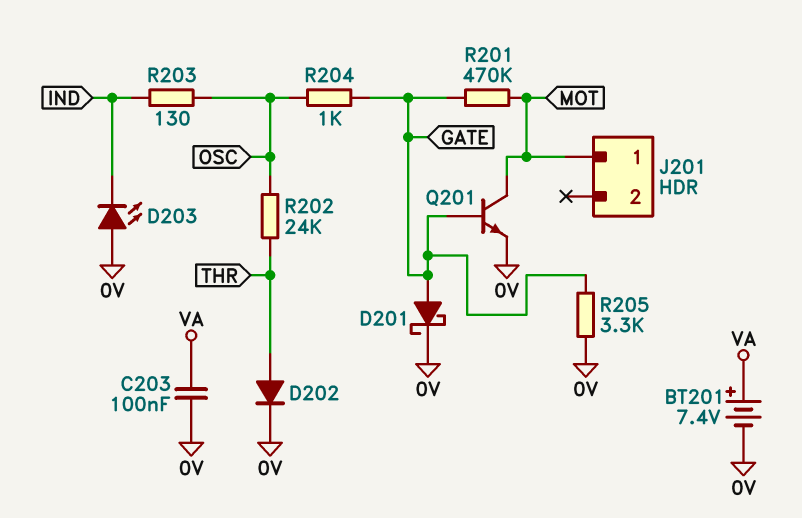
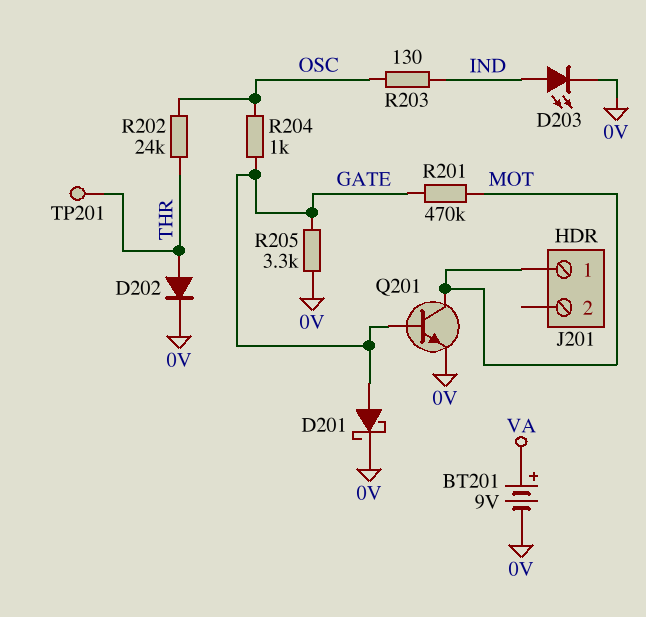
BT201: 7.4V (plus VA, minus 0V) -> 9V (plus VA, minus 0V)
C203: 100nF (0V, VA) -> none
D203: LED (A 0V, K IND) -> LED (A IND, K 0V)
TP201: none -> test point (THR)

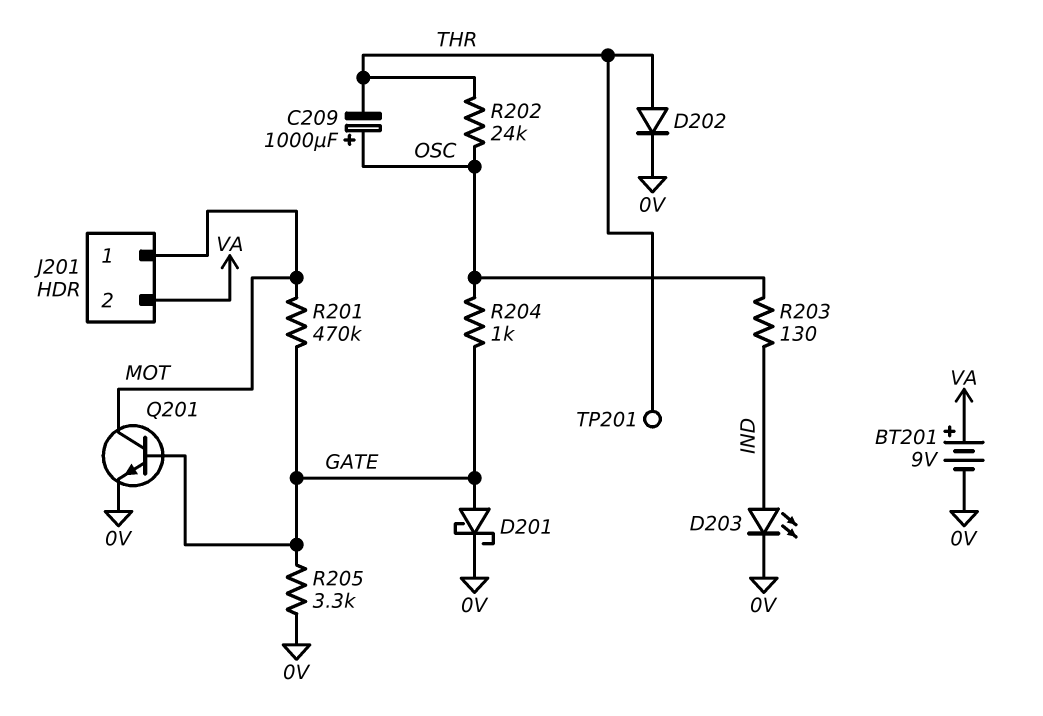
C209: none -> 1000uF (plus OSC, minus THR)
J201 pin 2: none -> VA

